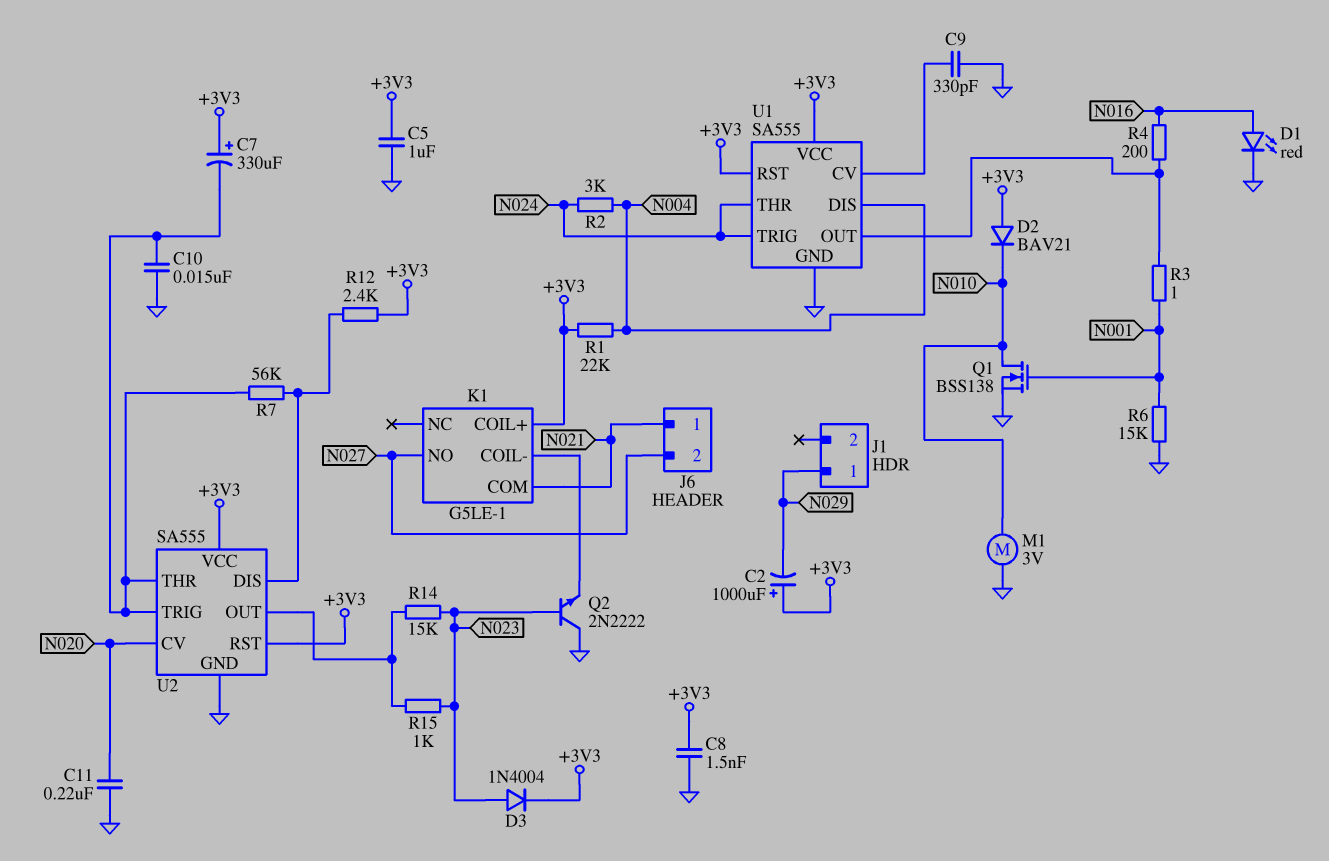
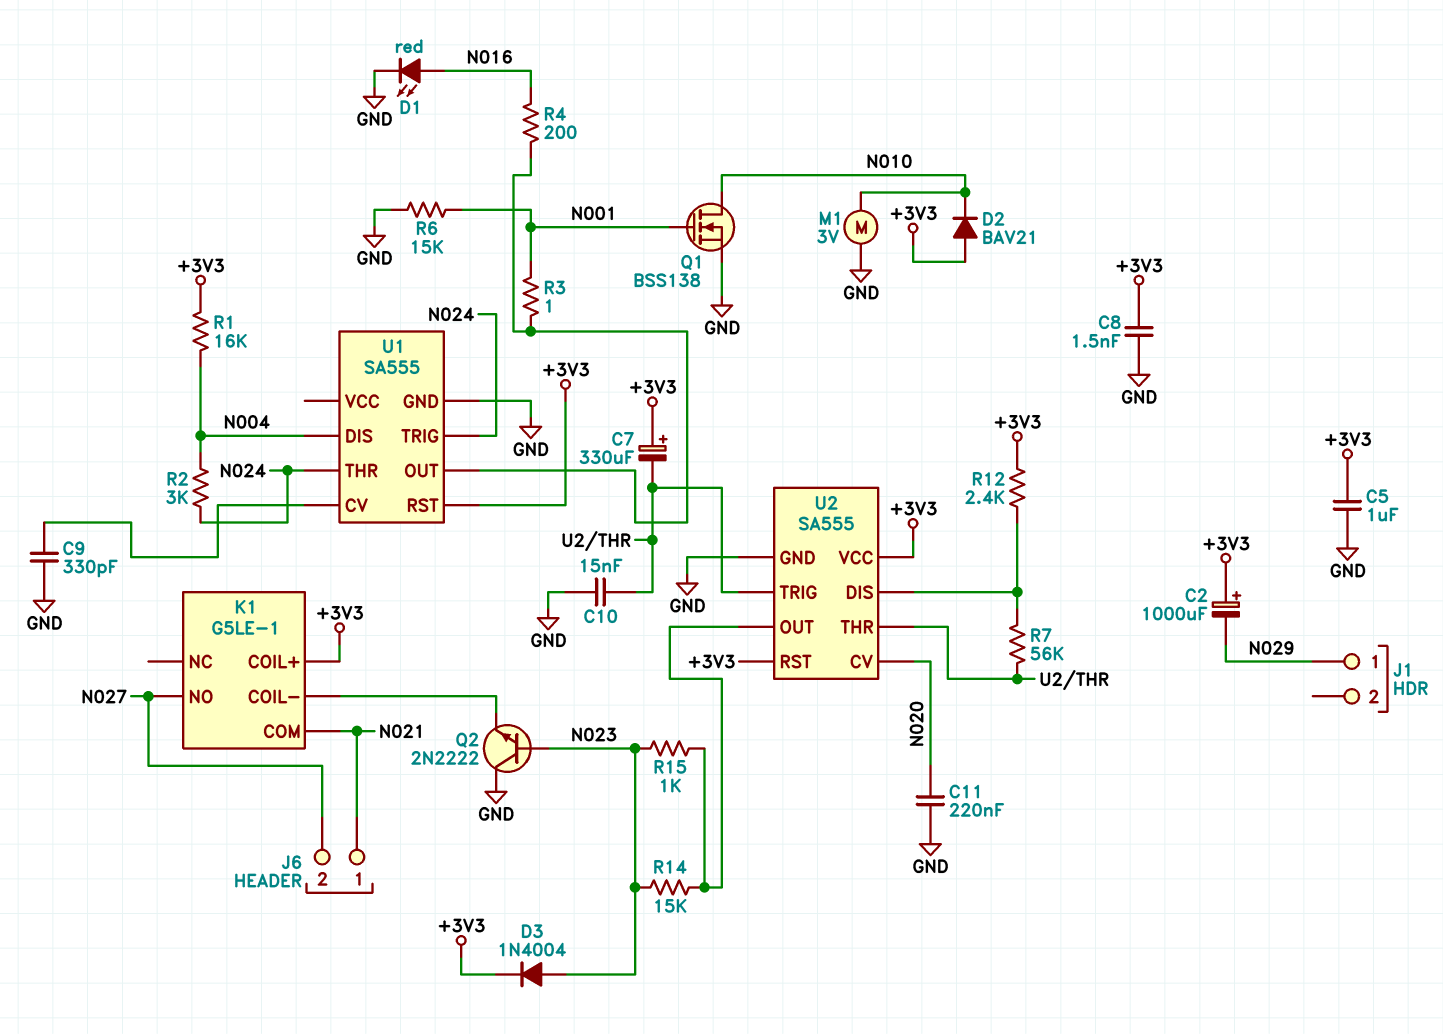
R1: 22k (+3V3, N004) -> 16k (+3V3, N004)
U1 pin VCC: +3V3 -> none

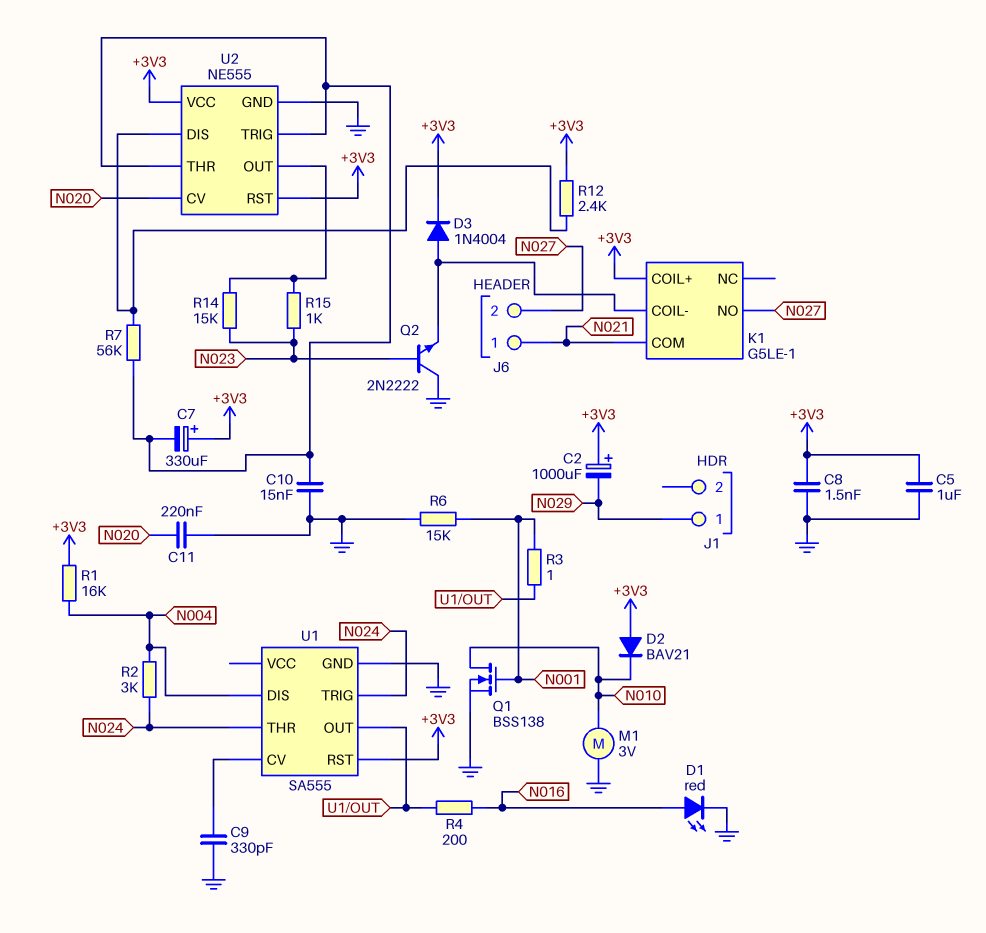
D3: diode 1N4004 (A N023, K +3V3) -> diode 1N4004 (A K1/COIL-, K +3V3)
U2: SA555 -> NE555

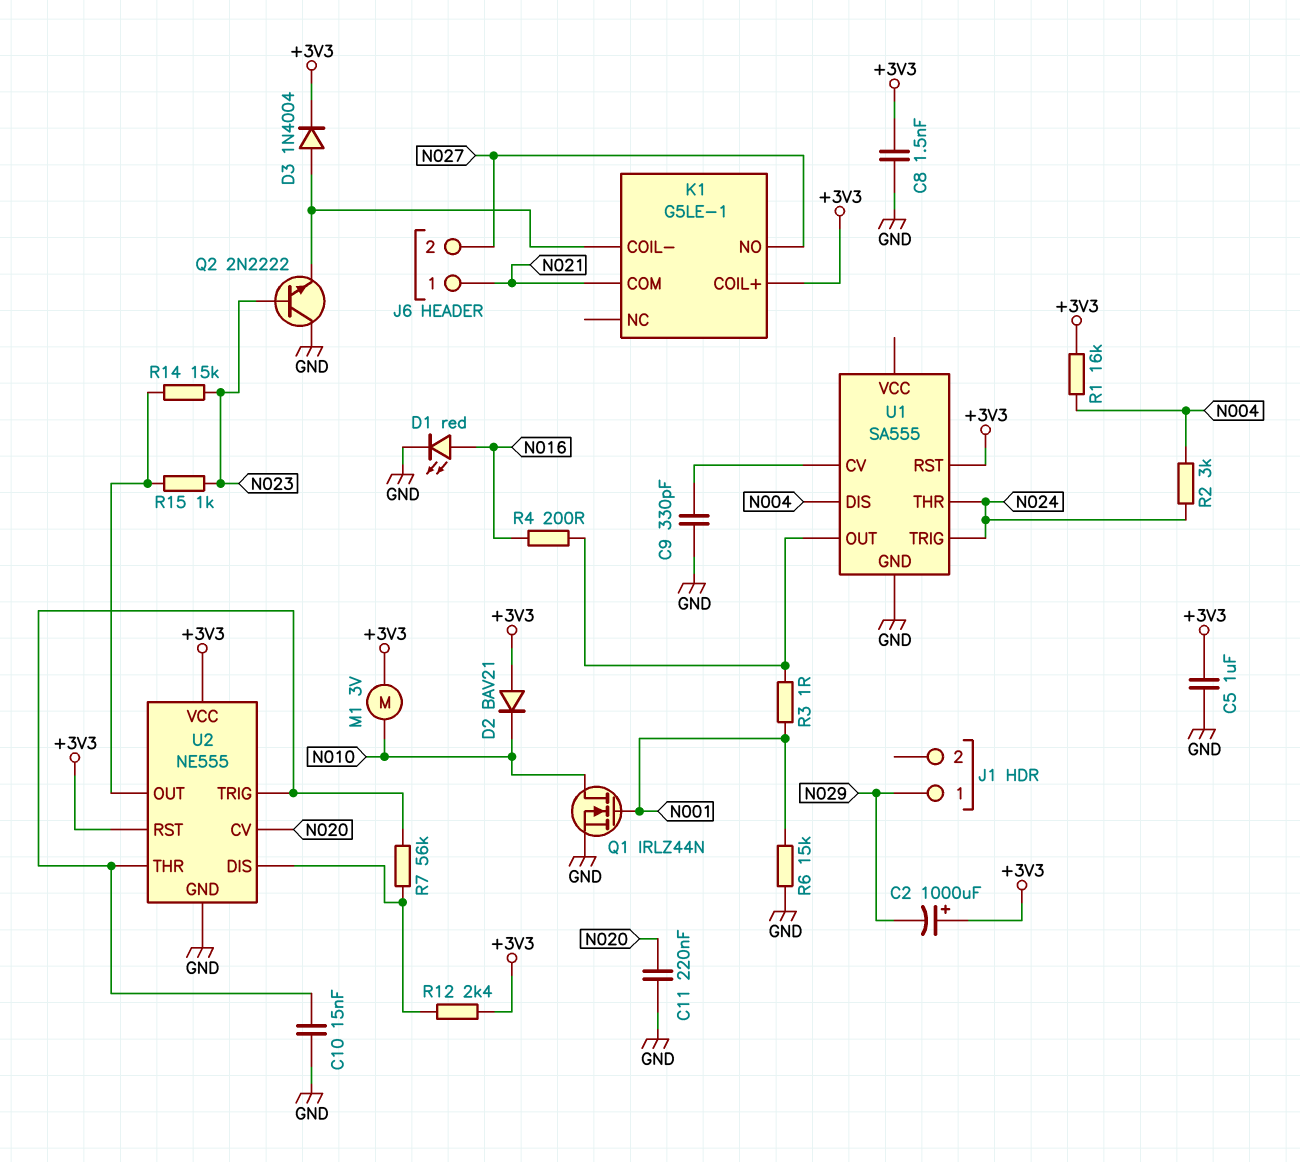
C7: 330uF (plus +3V3, minus U2/THR) -> none
M1: motor 3V (GND, N010) -> motor 3V (+3V3, N010)
Q1: NMOS BSS138 (G N001, D N010, S GND) -> NMOS IRLZ44N (G N001, D N010, S GND)

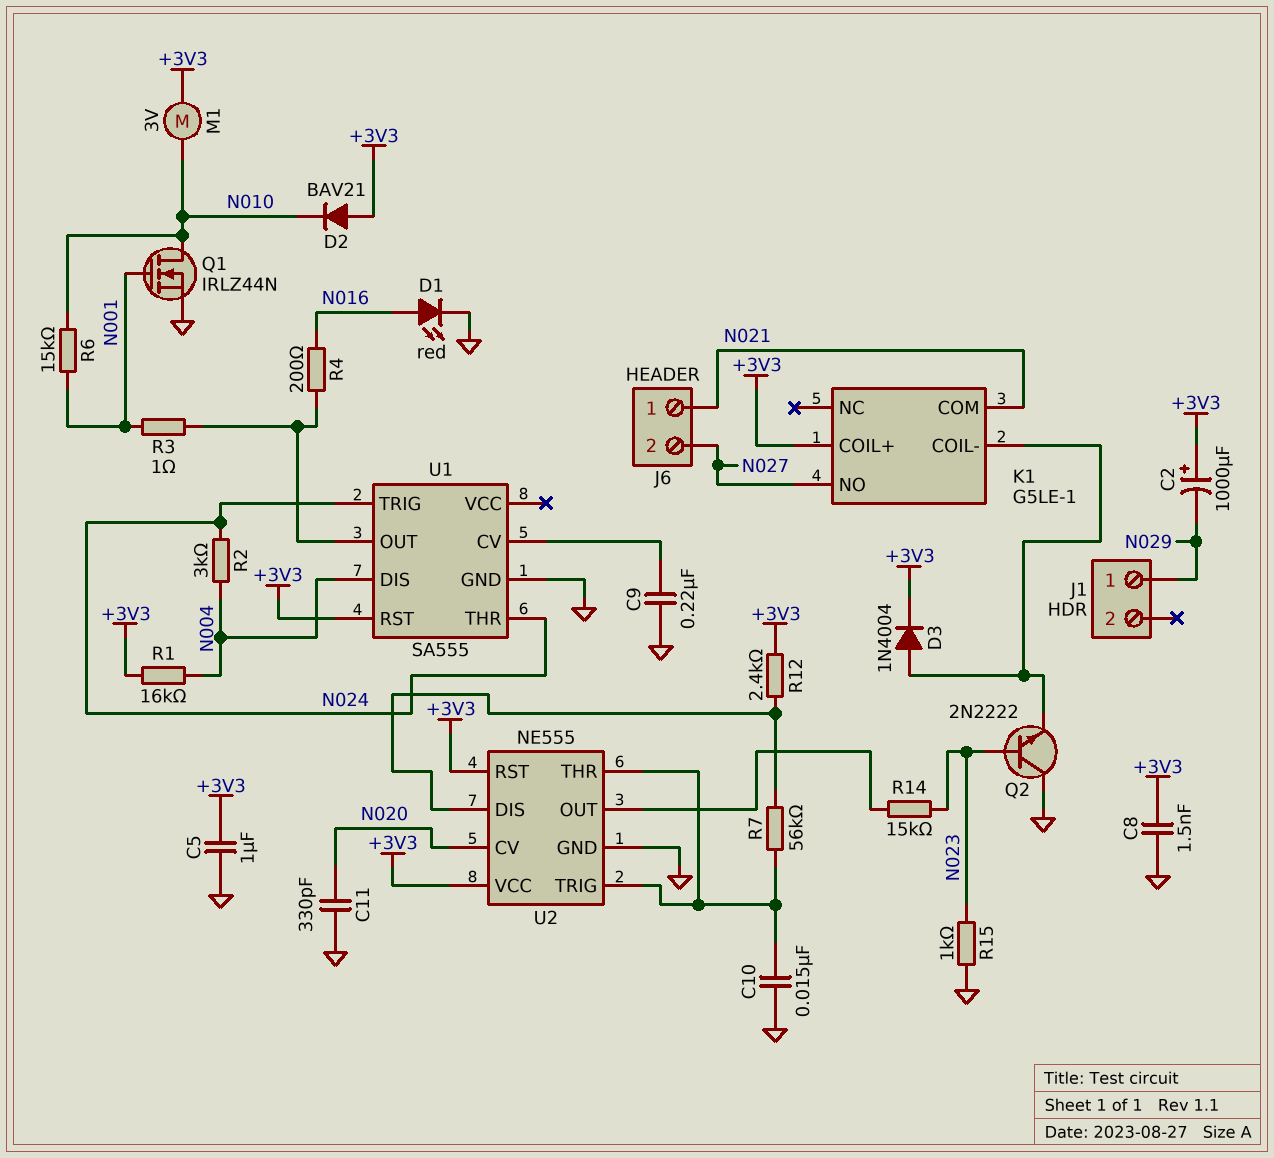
C9: 330pF (GND, U1/CV) -> 220nF (GND, U1/CV)
C11: 220nF (GND, N020) -> 330pF (GND, N020)
R6: 15k (GND, N001) -> 15k (N001, N010)
R15: 1k (N023, U2/OUT) -> 1k (GND, N023)

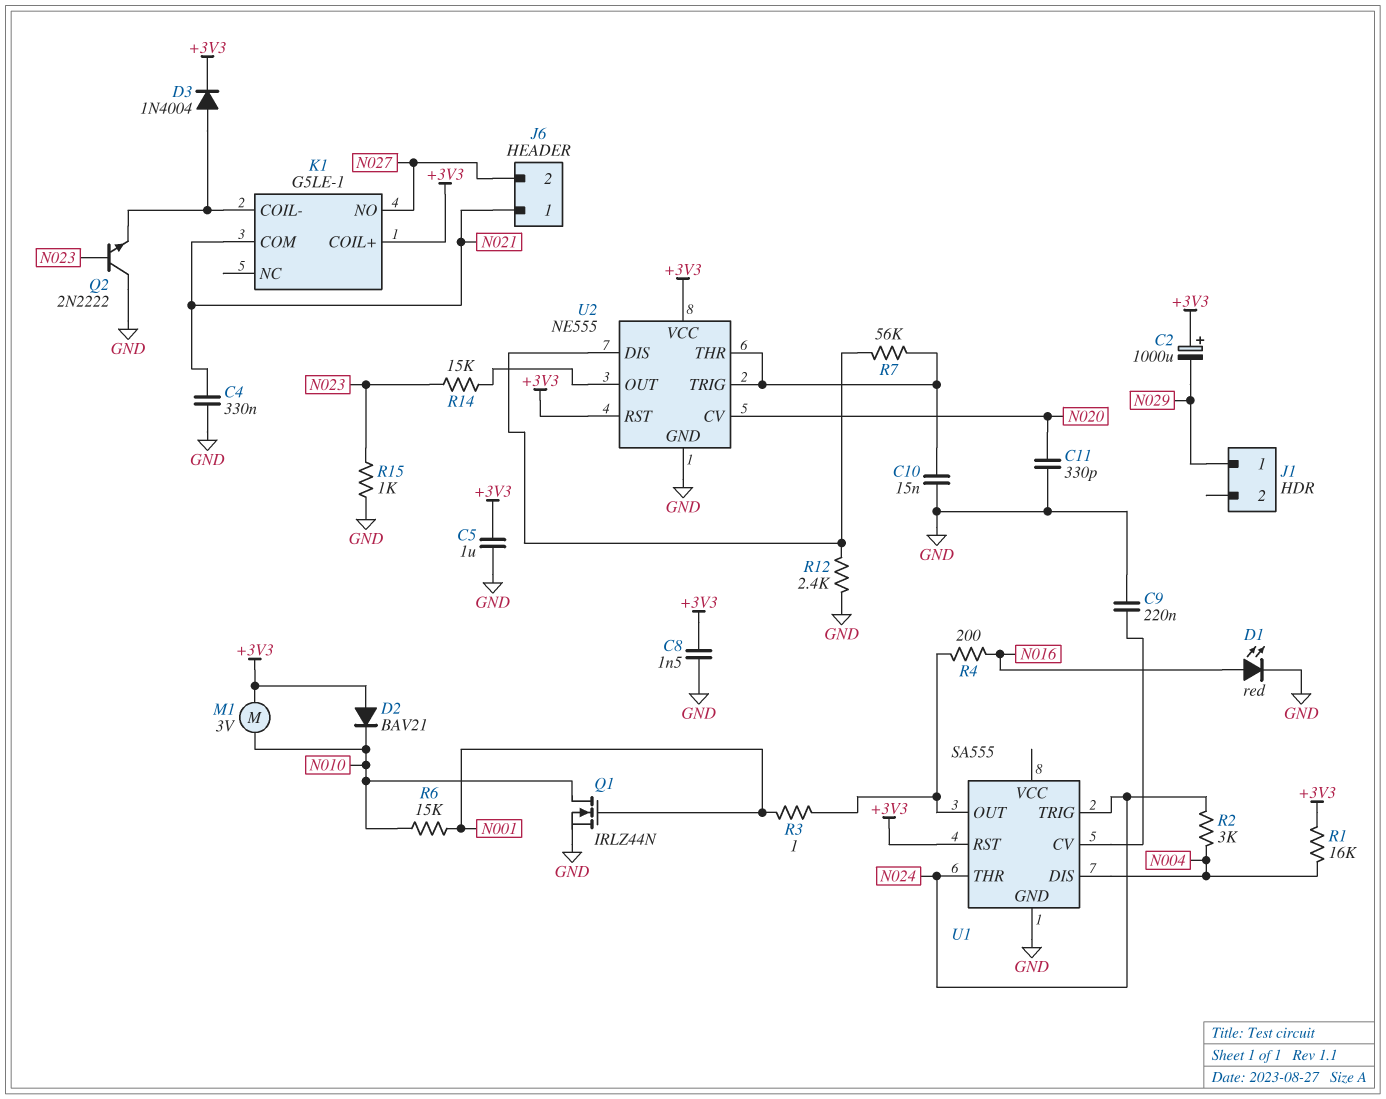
C4: none -> 330nF (GND, N021)
R12: 2.4k (+3V3, U2/DIS) -> 2.4k (GND, U2/DIS)

